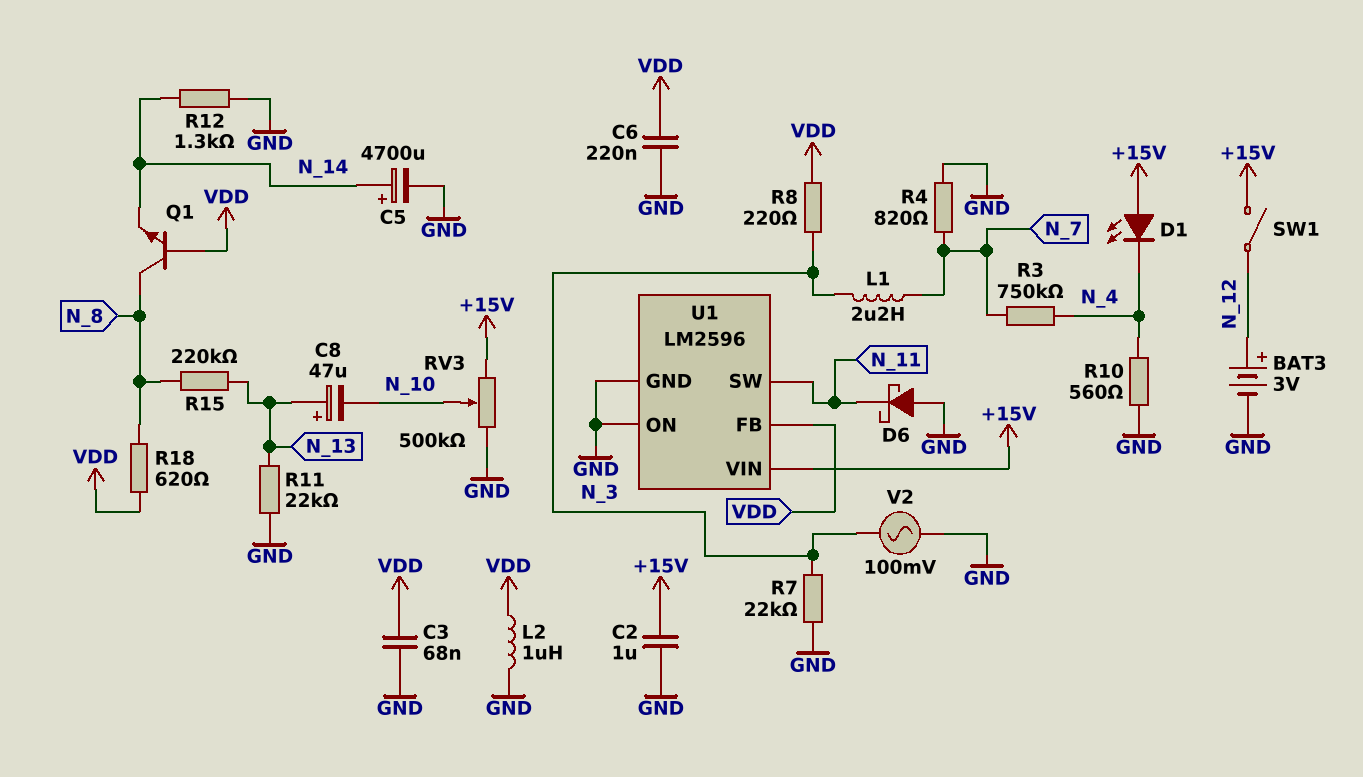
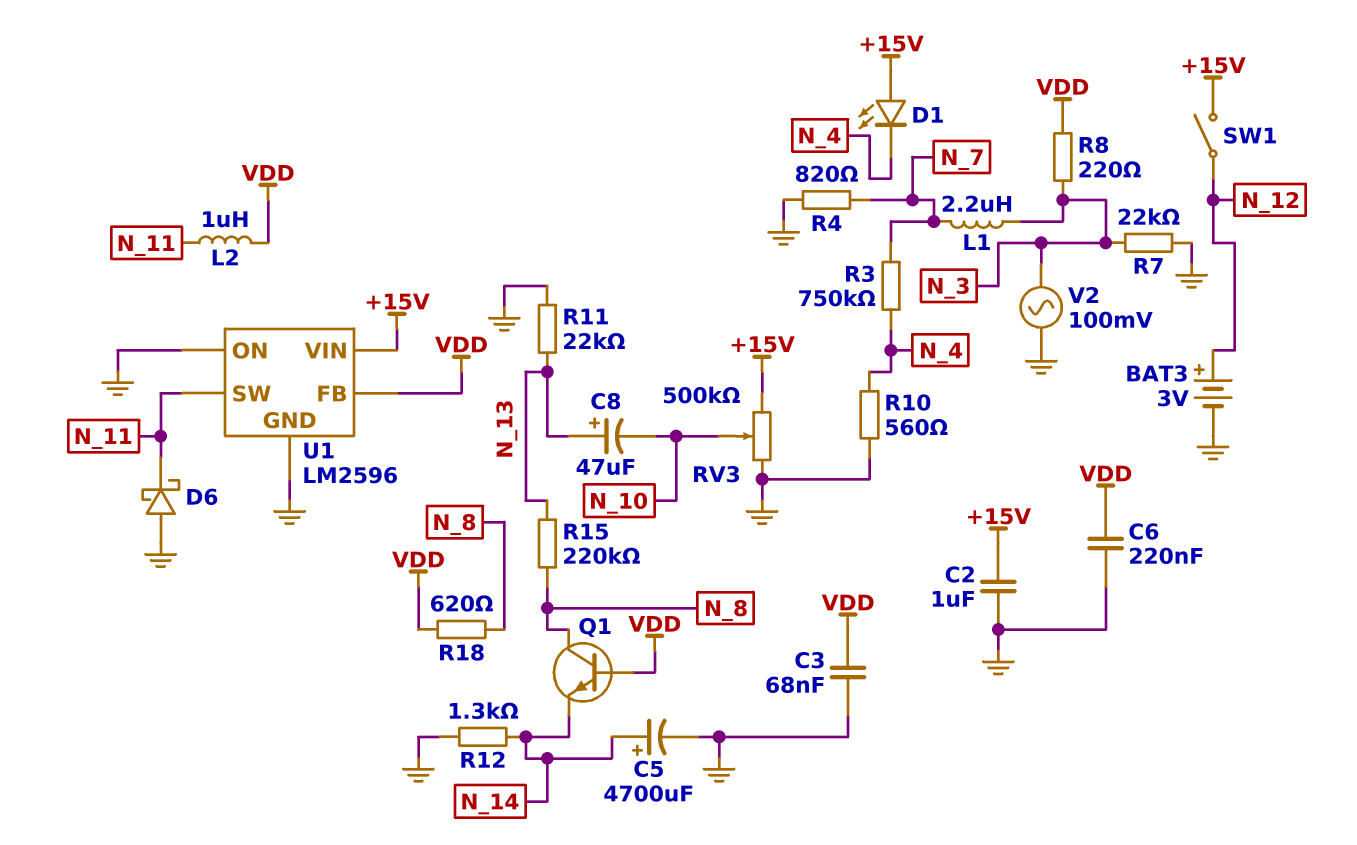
L2: 1uH (GND, VDD) -> 1uH (N_11, VDD)

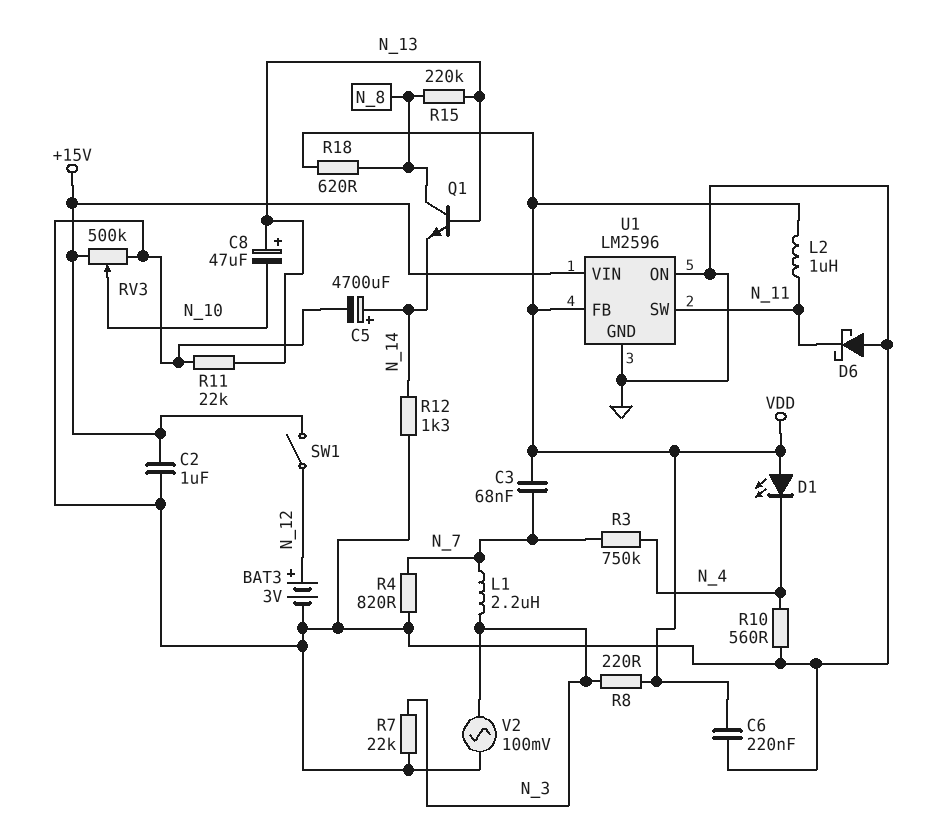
C3: 68nF (GND, VDD) -> 68nF (N_7, VDD)
D1: LED (A +15V, K N_4) -> LED (A VDD, K N_4)
Q1: NPN (B VDD, C N_8, E N_14) -> NPN (B N_13, C N_8, E N_14)

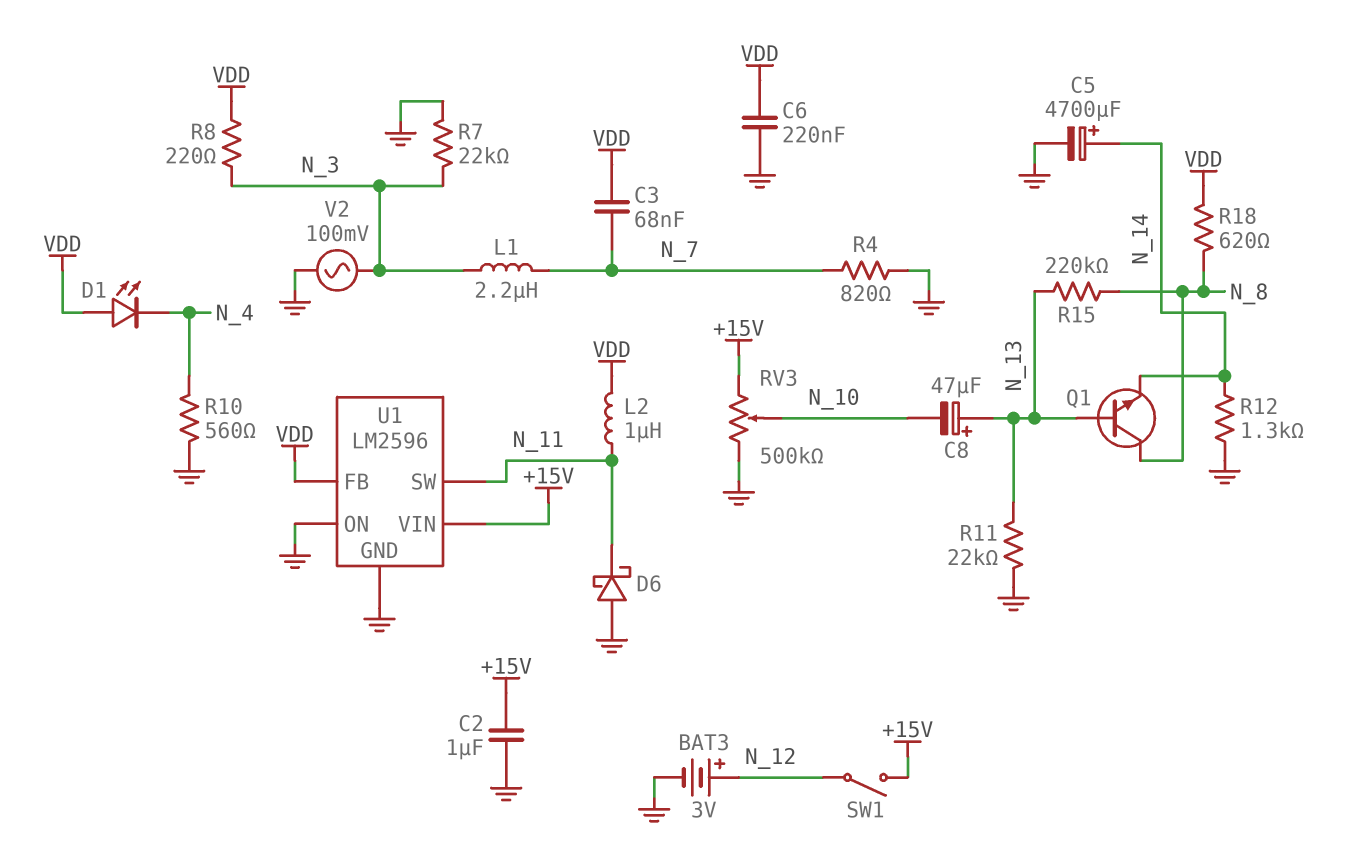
R3: 750k (N_4, N_7) -> none

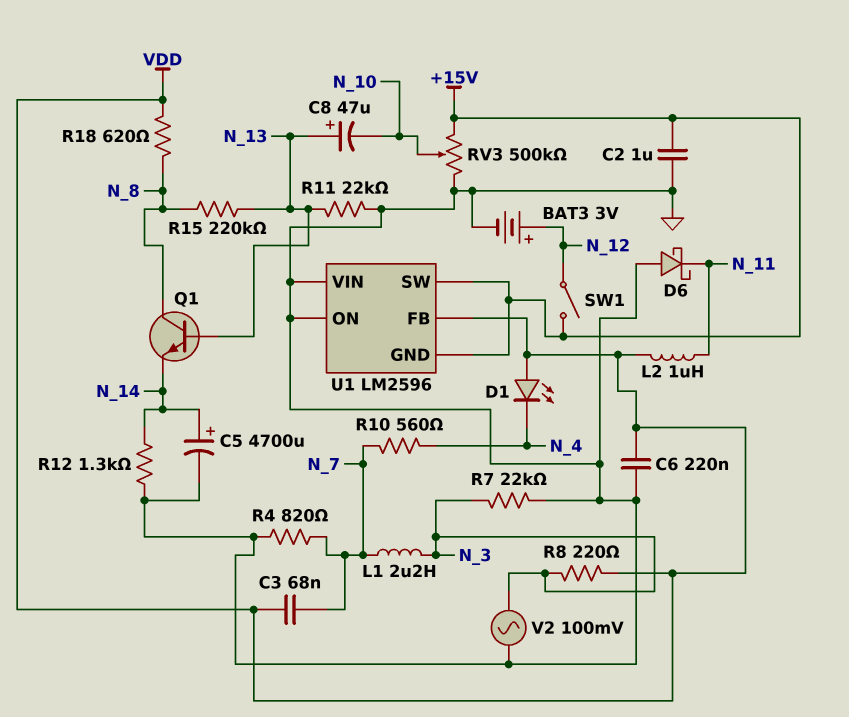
R10: 560 (GND, N_4) -> 560 (N_4, N_7)
U1 pin GND: GND -> +15V
U1 pin SW: N_11 -> +15V
U1 pin VIN: +15V -> GND

